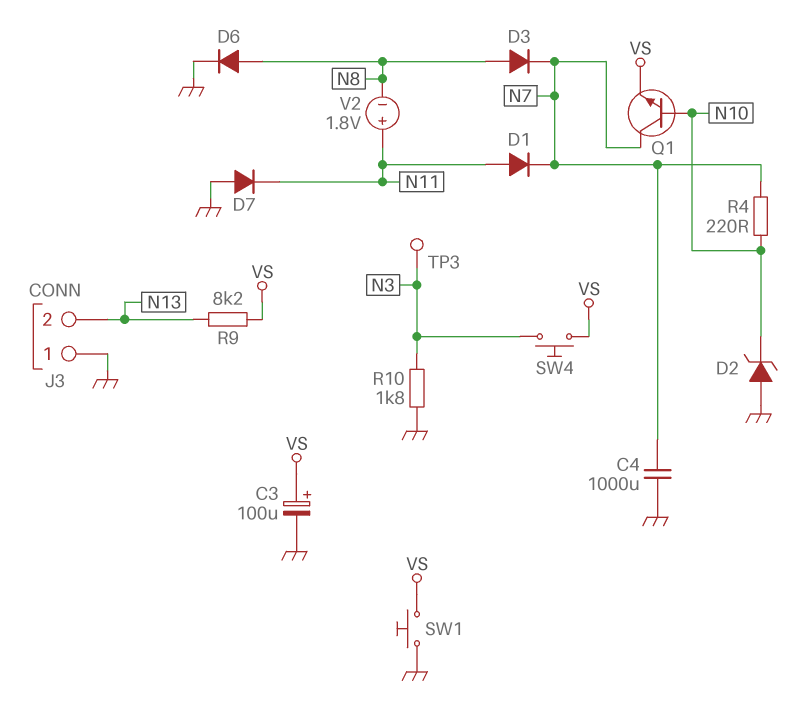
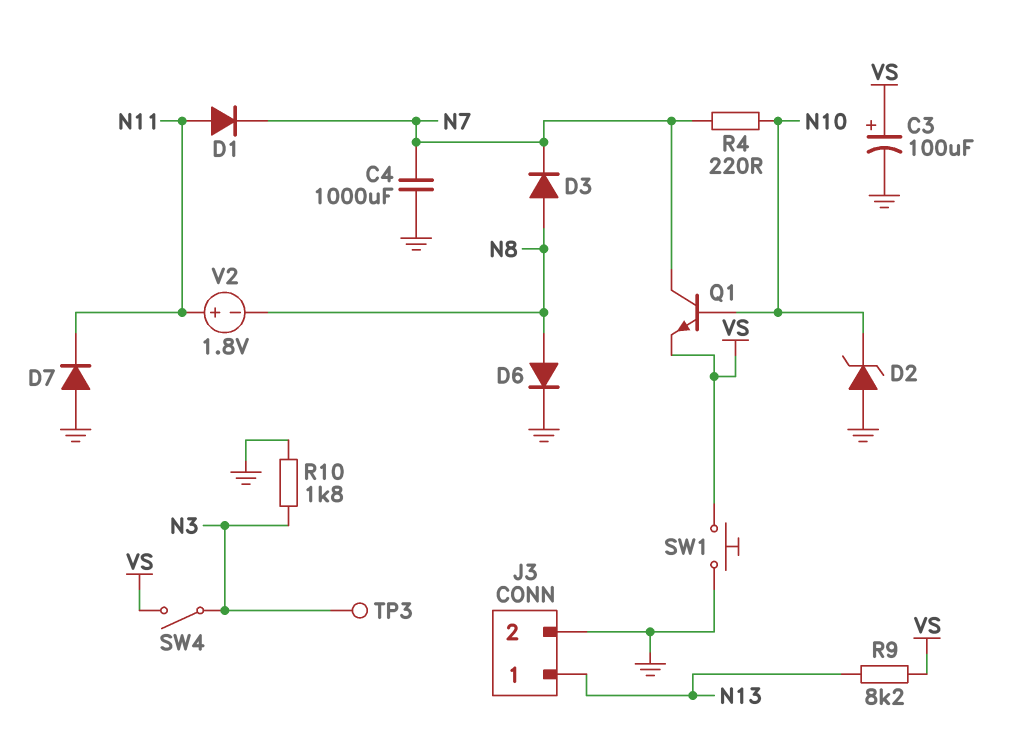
J3 pin 1: GND -> N13
J3 pin 2: N13 -> GND
SW4: button (N3, VS) -> switch (N3, VS)

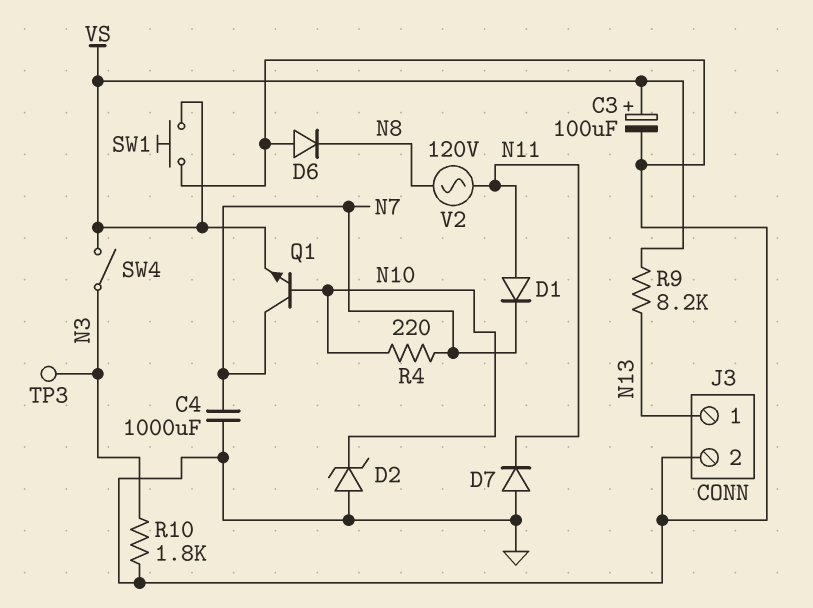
D3: diode (A N8, K N7) -> none
D6: diode (A N8, K GND) -> diode (A GND, K N8)
V2: 1.8V (plus N11, minus N8) -> AC 120V (N8, N11)

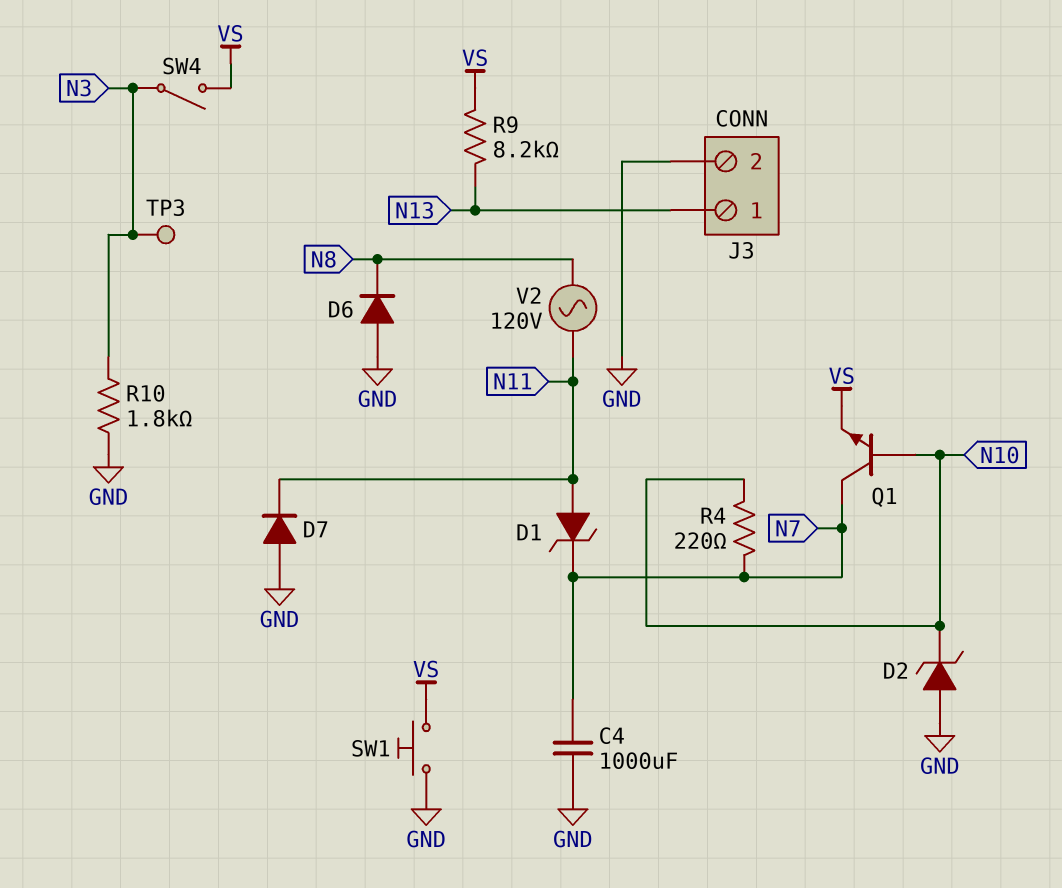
C3: 100uF (plus VS, minus GND) -> none
D1: diode (A N11, K N7) -> zener (A N11, K N7)

